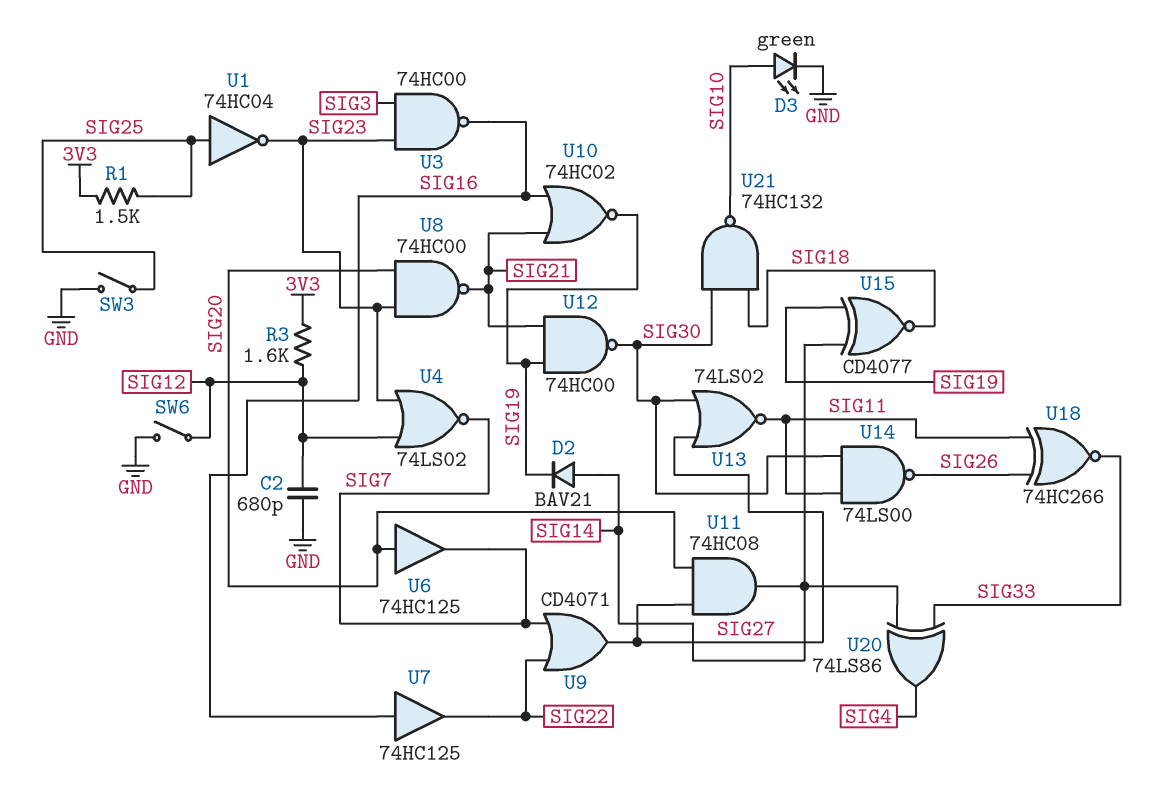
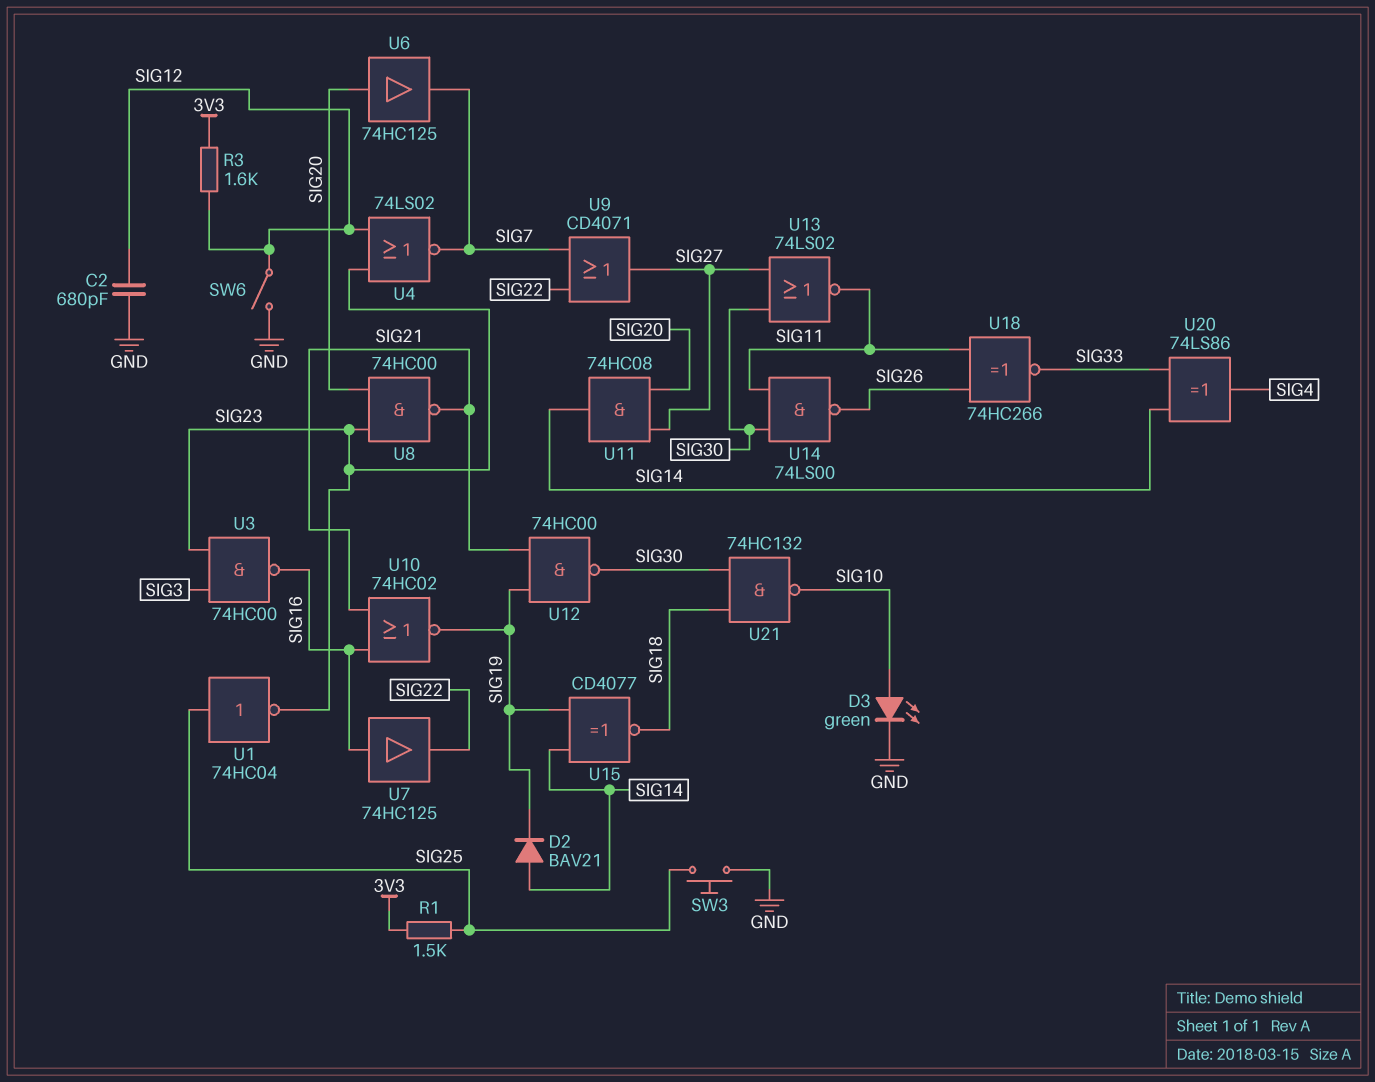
SW3: switch (GND, SIG25) -> button (GND, SIG25)

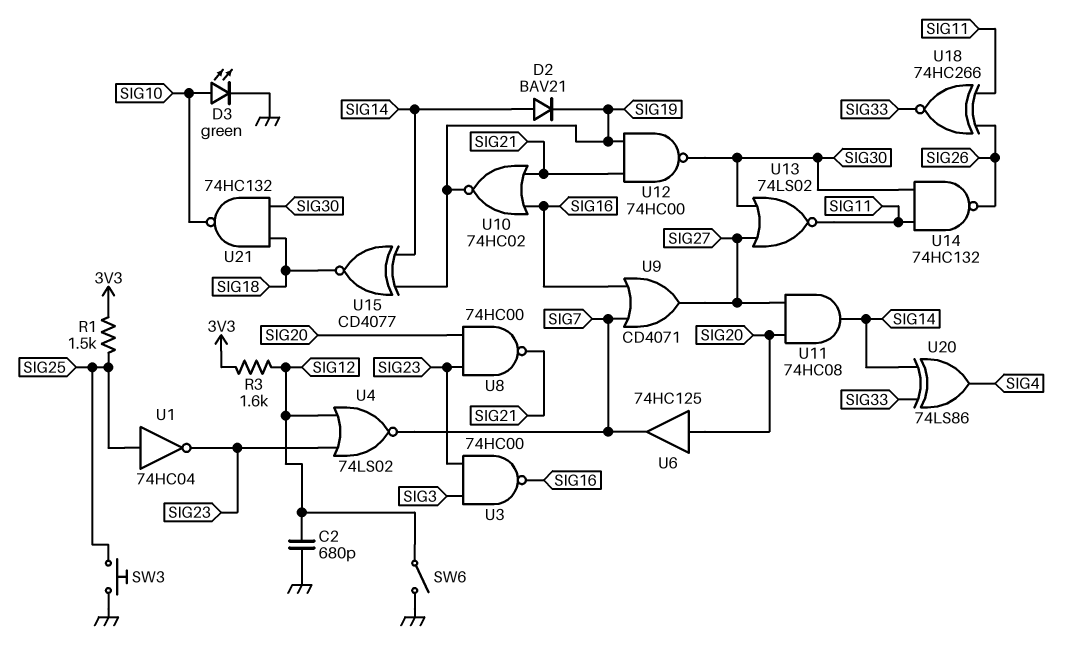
U7: buffer 74HC125 (in SIG16, out SIG22) -> none
U9: OR CD4071 (in SIG7, in SIG22, out SIG27) -> OR CD4071 (in SIG7, in SIG16, out SIG27)
U14: NAND 74LS00 (in SIG11, in SIG30, out SIG26) -> NAND 74HC132 (in SIG11, in SIG30, out SIG26)

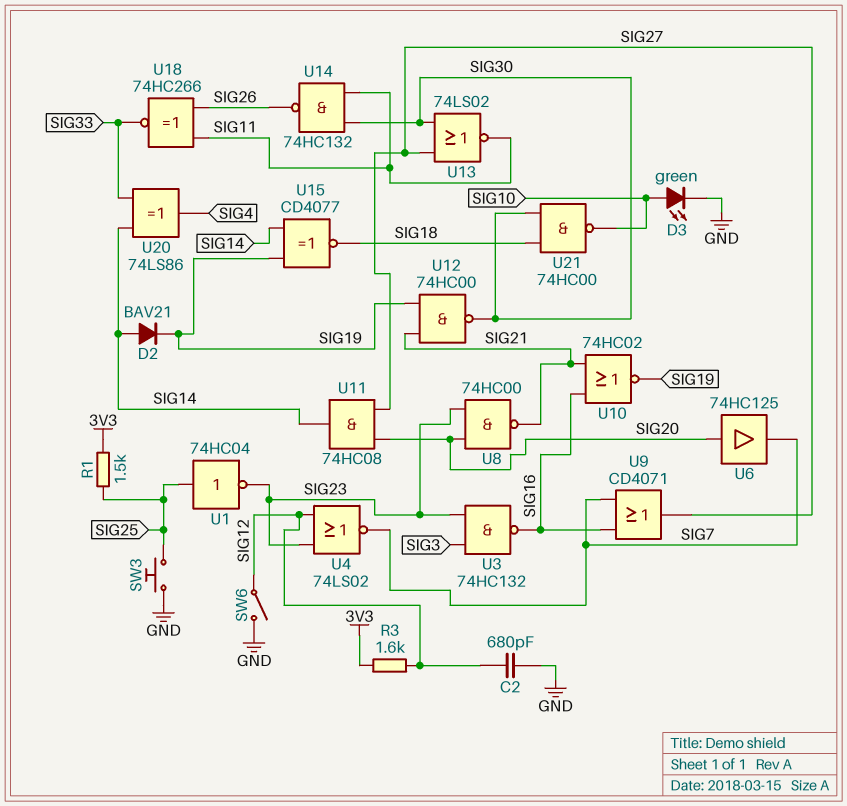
U3: NAND 74HC00 (in SIG3, in SIG23, out SIG16) -> NAND 74HC132 (in SIG3, in SIG23, out SIG16)
U21: NAND 74HC132 (in SIG18, in SIG30, out SIG10) -> NAND 74HC00 (in SIG18, in SIG30, out SIG10)

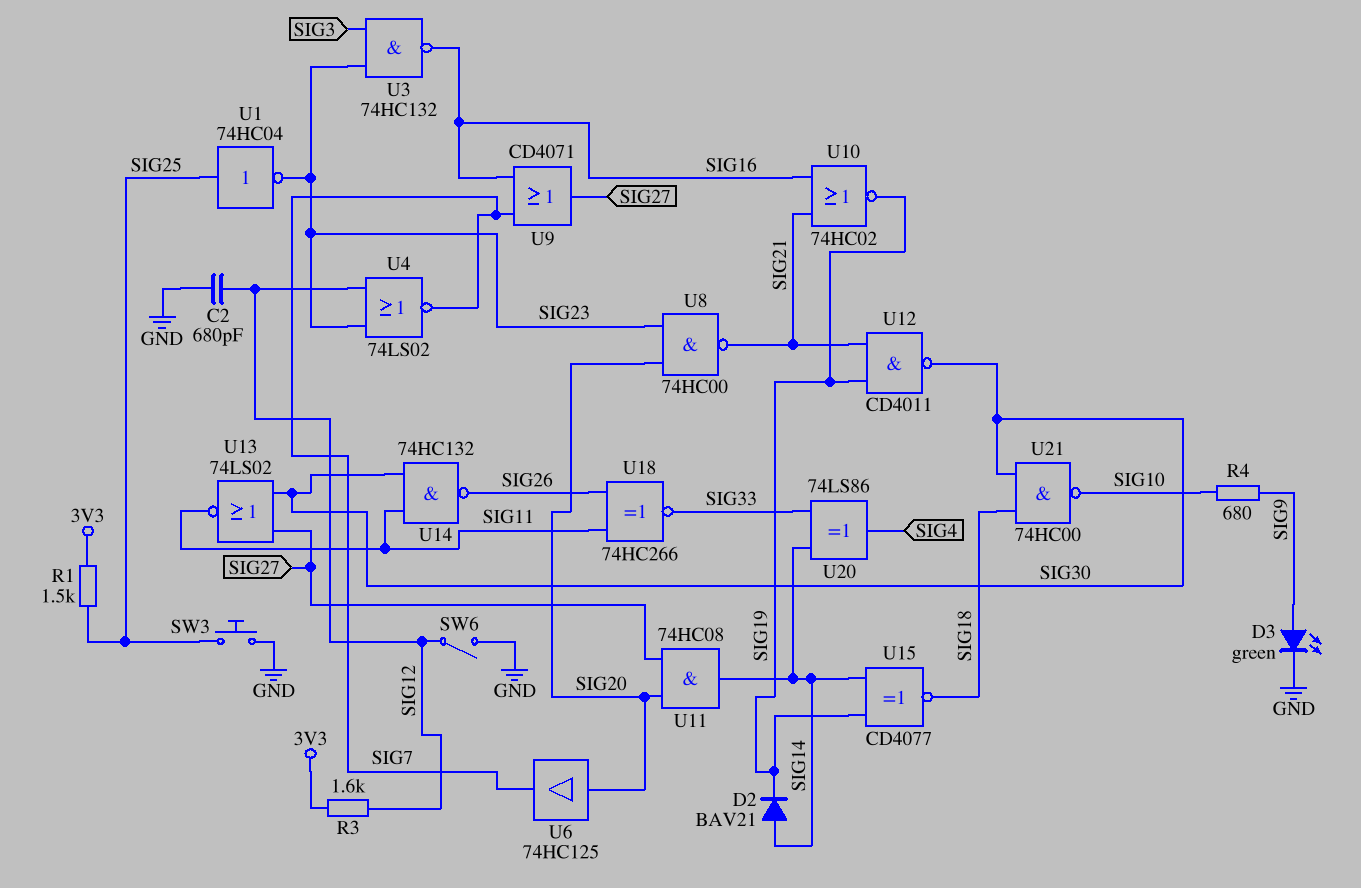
D3: LED green (A SIG10, K GND) -> LED green (A SIG9, K GND)
R4: none -> 680 (SIG9, SIG10)
U12: NAND 74HC00 (in SIG19, in SIG21, out SIG30) -> NAND CD4011 (in SIG19, in SIG21, out SIG30)

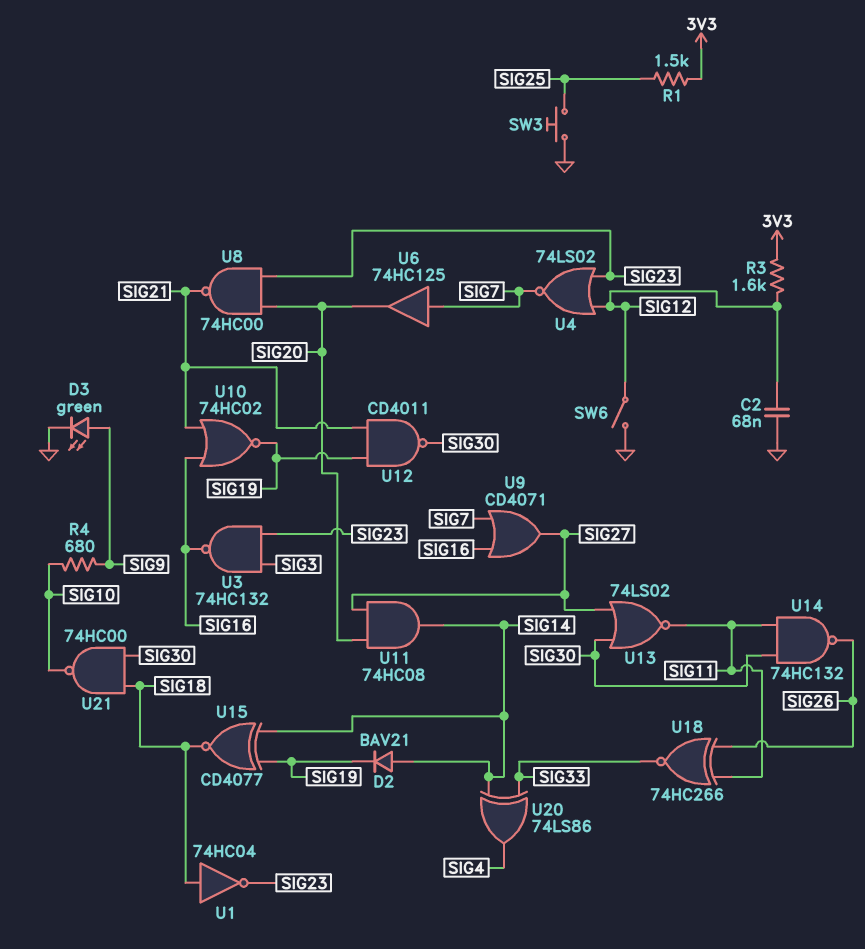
C2: 680pF (GND, SIG12) -> 68nF (GND, SIG12)
U1: NOT 74HC04 (in SIG25, out SIG23) -> NOT 74HC04 (in SIG18, out SIG23)
U6: buffer 74HC125 (in SIG20, out SIG7) -> buffer 74HC125 (in SIG7, out SIG20)

